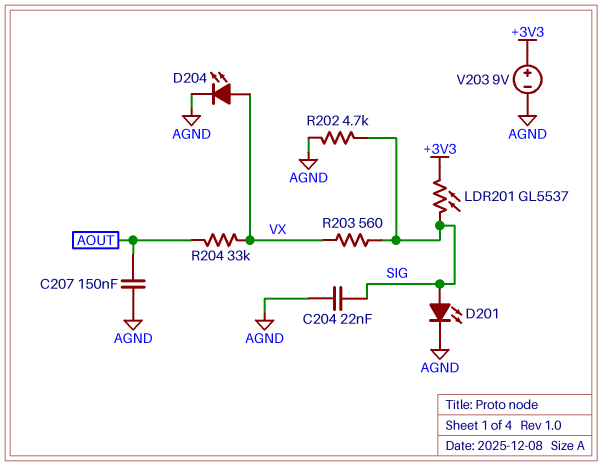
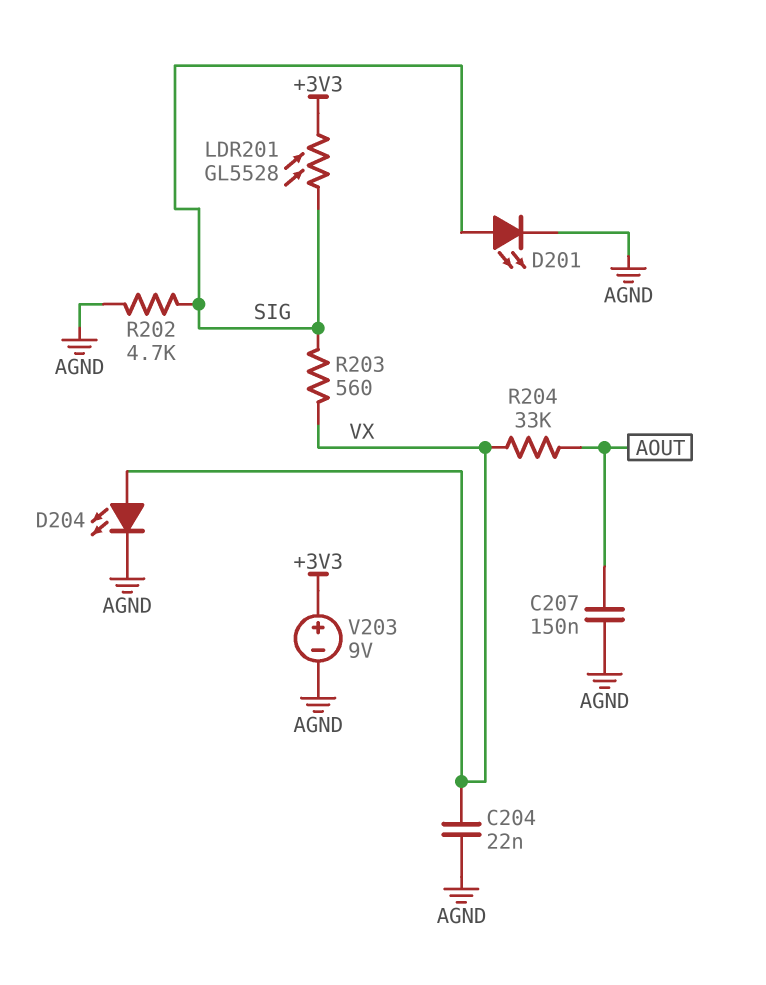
C204: 22nF (AGND, SIG) -> 22nF (AGND, VX)
LDR201: GL5537 (+3V3, SIG) -> GL5528 (+3V3, SIG)

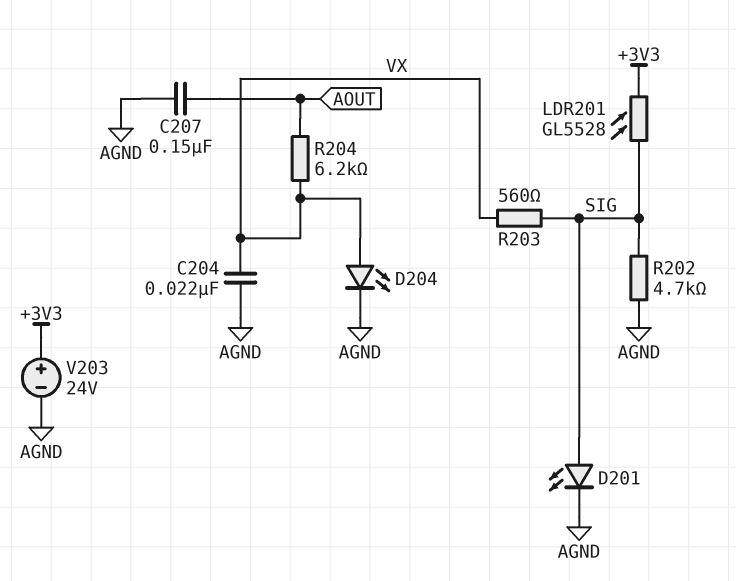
R204: 33k (AOUT, VX) -> 6.2k (AOUT, VX)
V203: 9V (plus +3V3, minus AGND) -> 24V (plus +3V3, minus AGND)

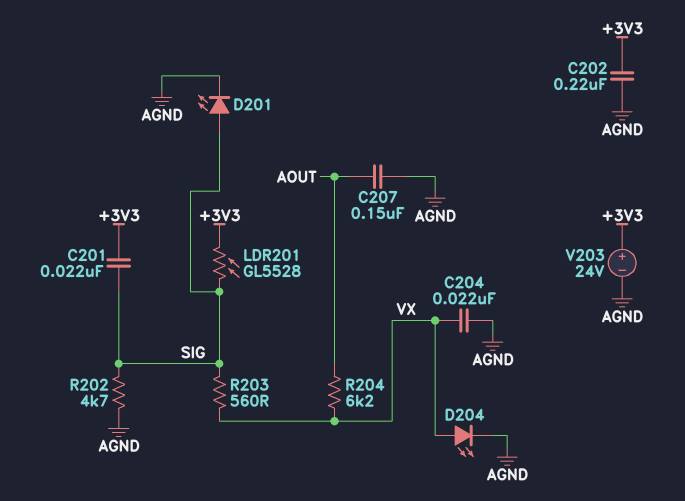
C201: none -> 22nF (+3V3, SIG)
C202: none -> 220nF (+3V3, AGND)

